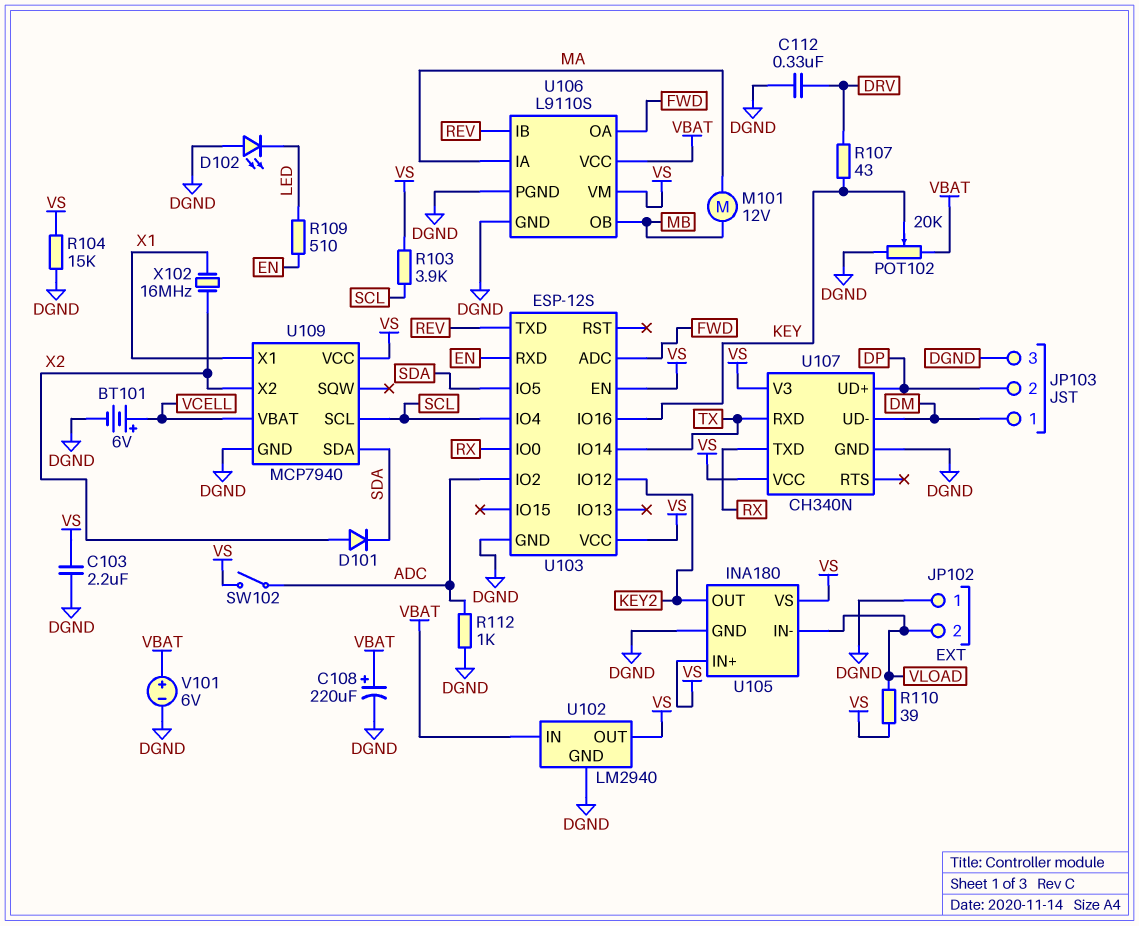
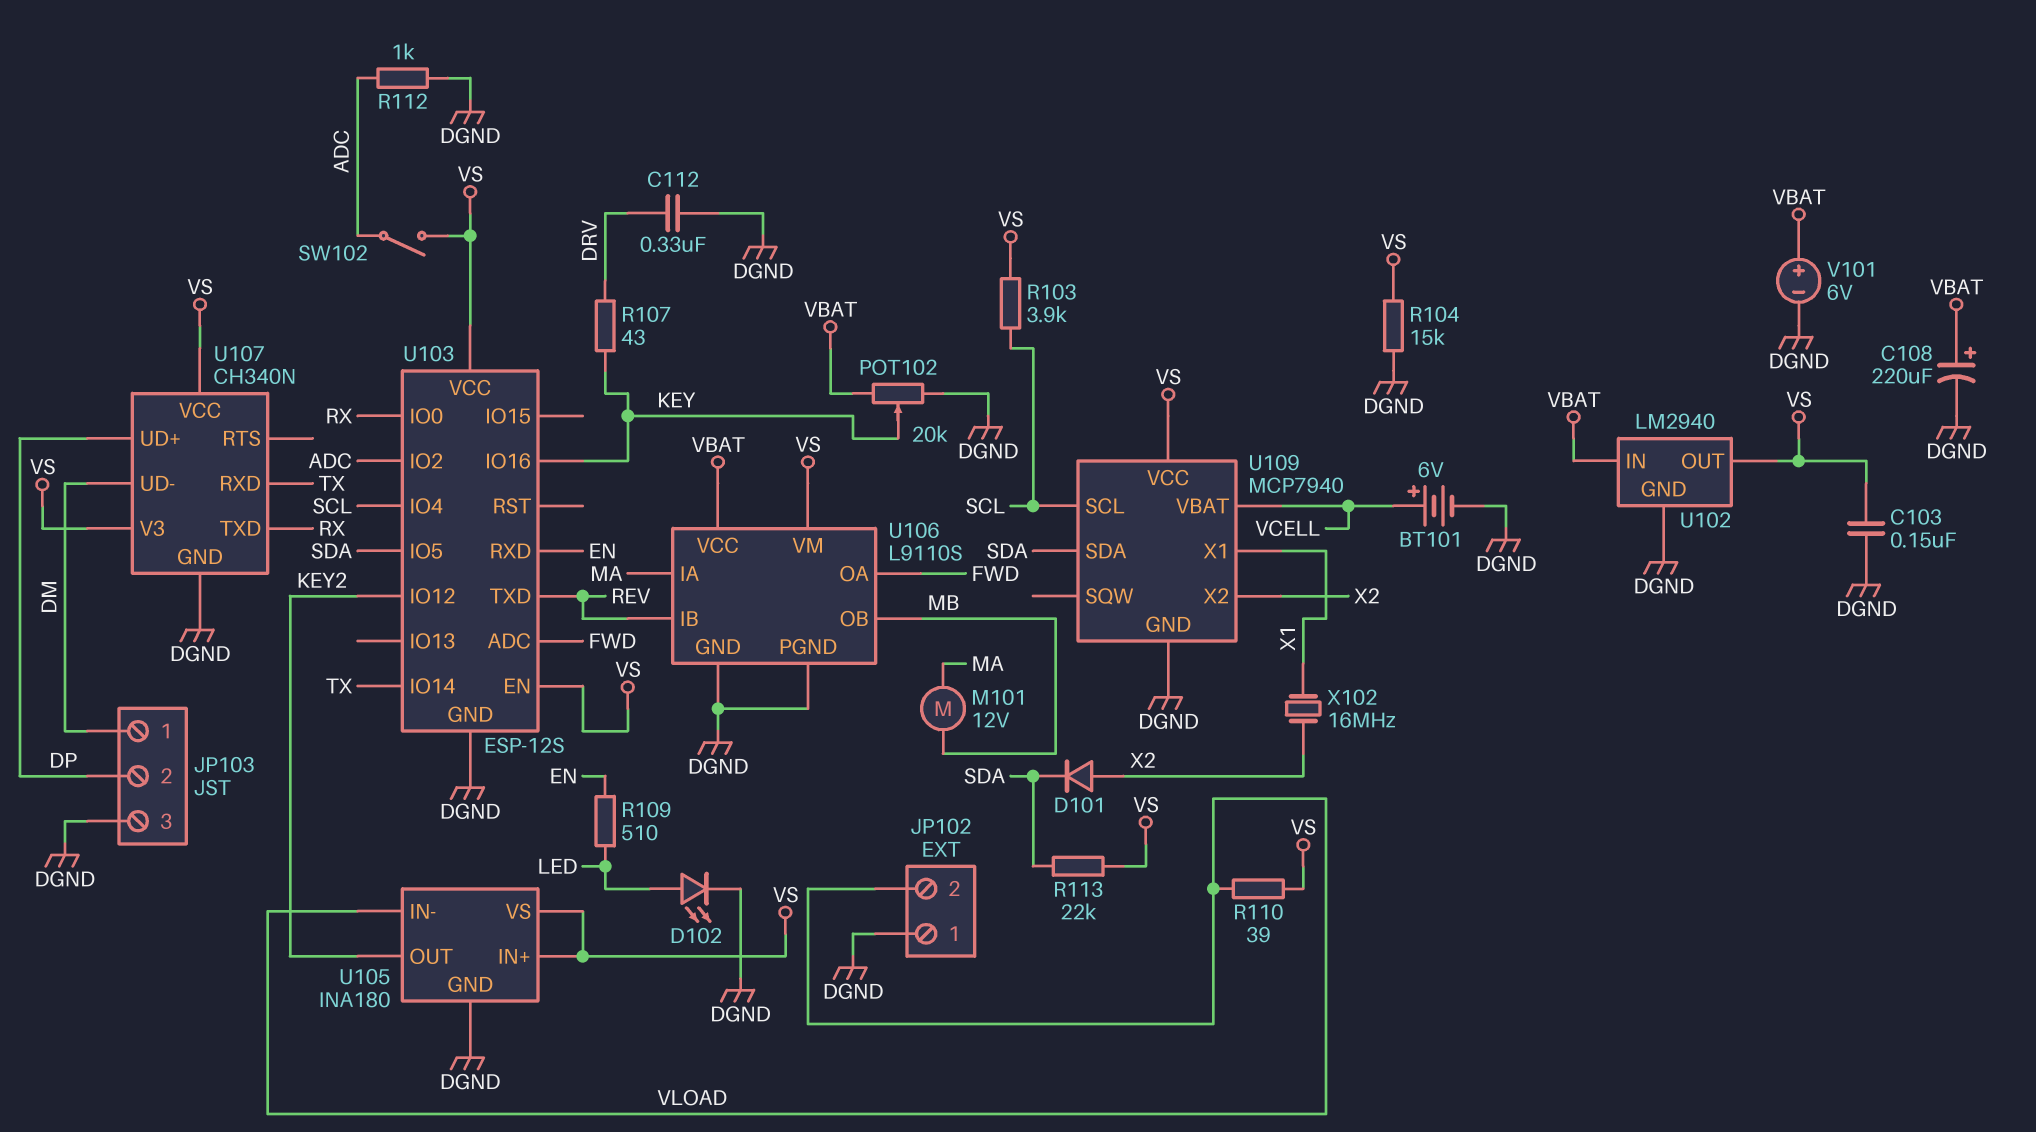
C103: 2.2uF (DGND, VS) -> 150nF (DGND, VS)
D102: LED (A DGND, K LED) -> LED (A LED, K DGND)
R113: none -> 22k (SDA, VS)

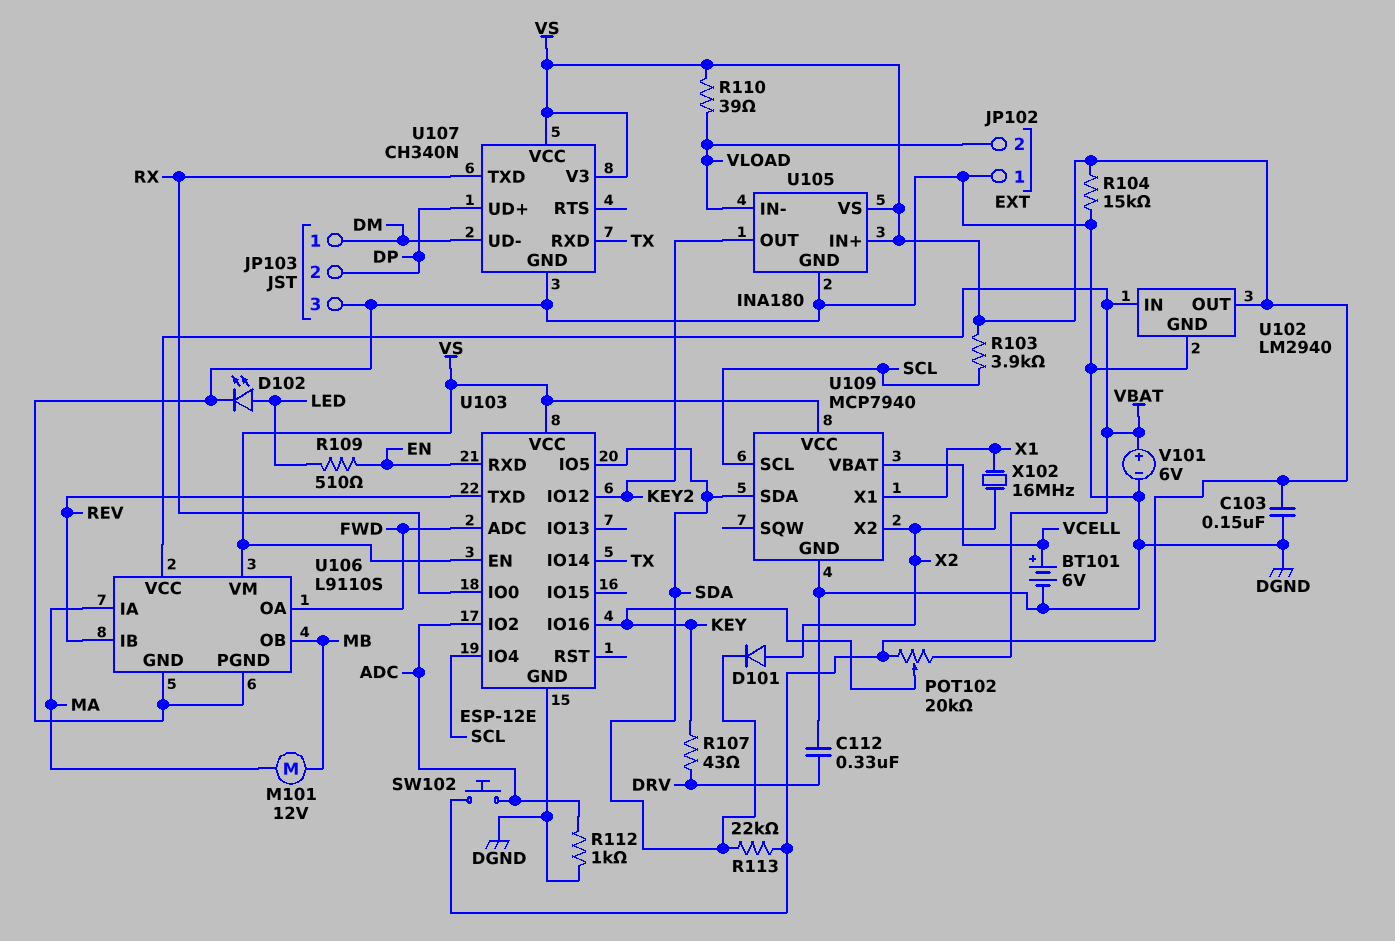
C108: 220uF (plus VBAT, minus DGND) -> none
POT102: 20k (DGND, VBAT, wiper KEY) -> 20k (VBAT, VS, wiper KEY)
SW102: switch (ADC, VS) -> button (ADC, VS)
U103: ESP-12S -> ESP-12E

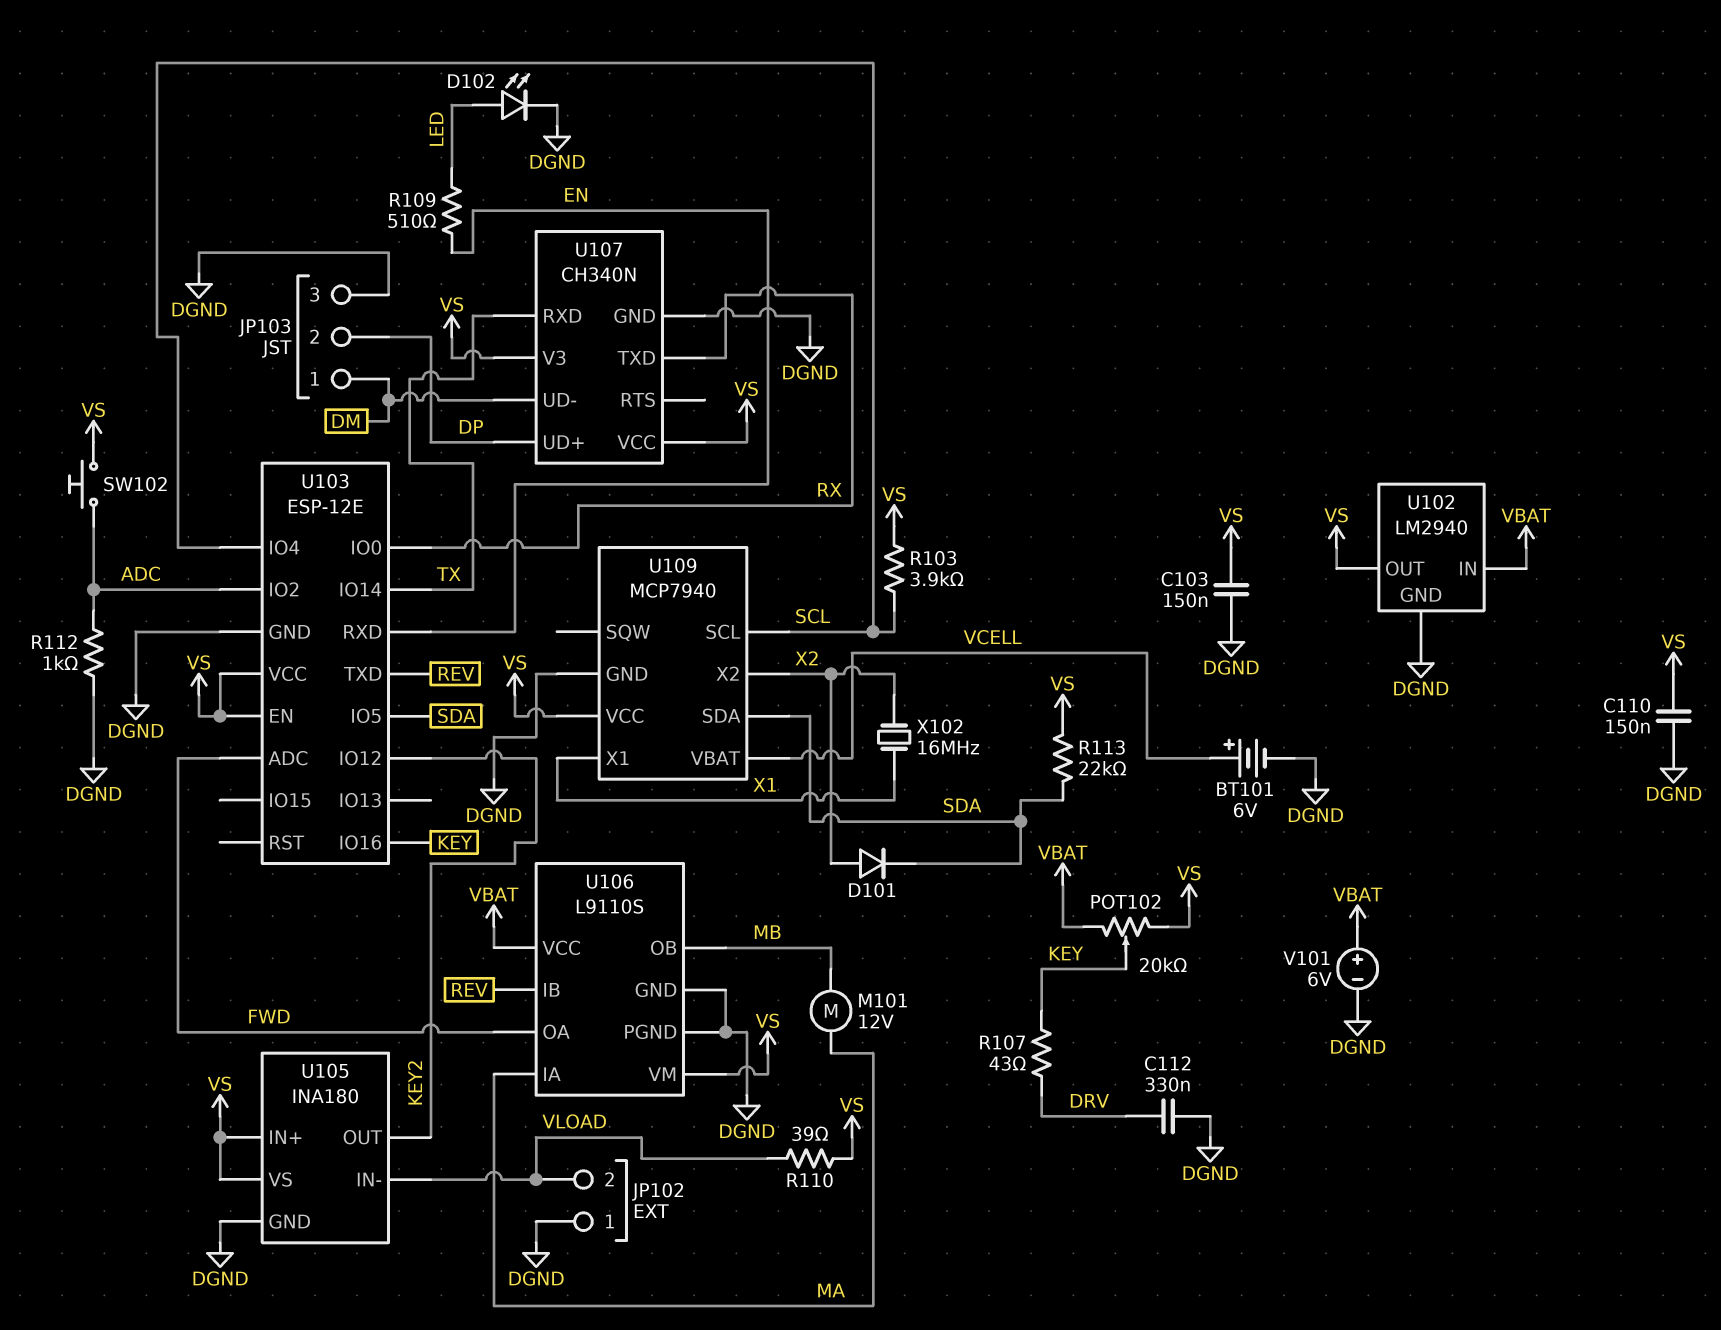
C110: none -> 150nF (DGND, VS)
R104: 15k (DGND, VS) -> none

